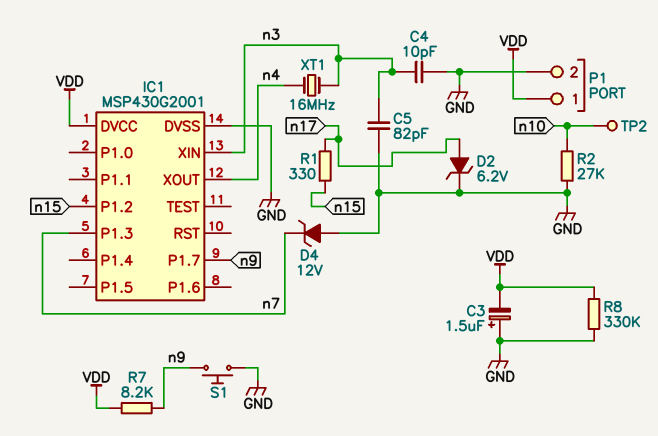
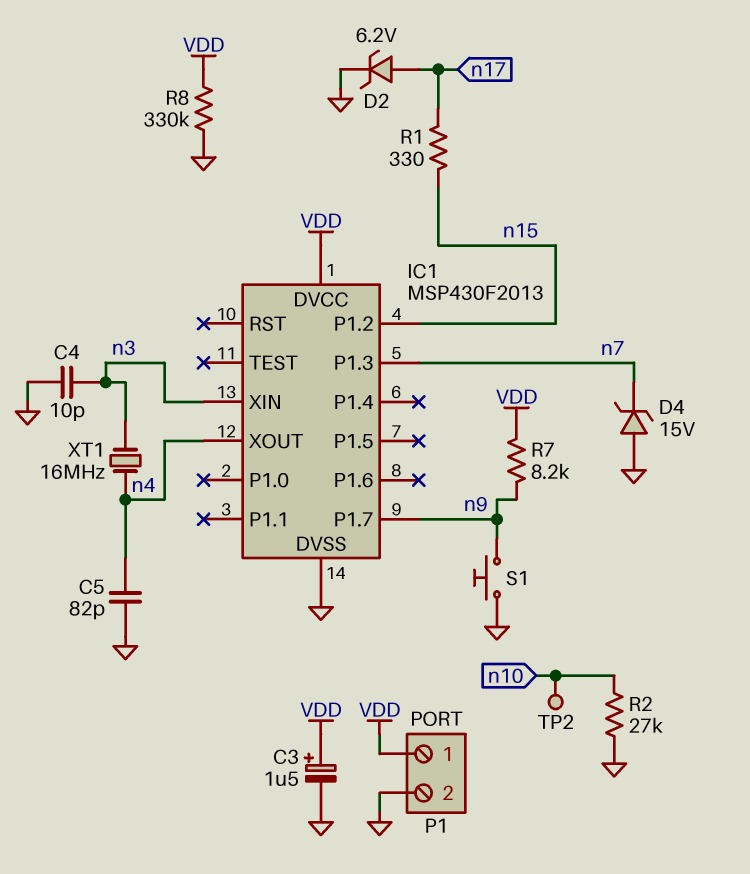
C3: 1.5uF (plus GND, minus VDD) -> 1.5uF (plus VDD, minus GND)
C5: 82pF (GND, n3) -> 82pF (GND, n4)
D4: zener 12V (A GND, K n7) -> zener 15V (A GND, K n7)
IC1: MSP430G2001 -> MSP430F2013

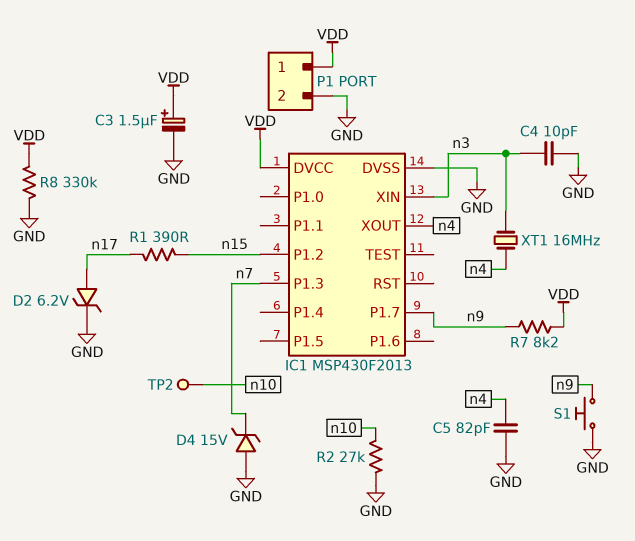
R1: 330 (n15, n17) -> 390 (n15, n17)

